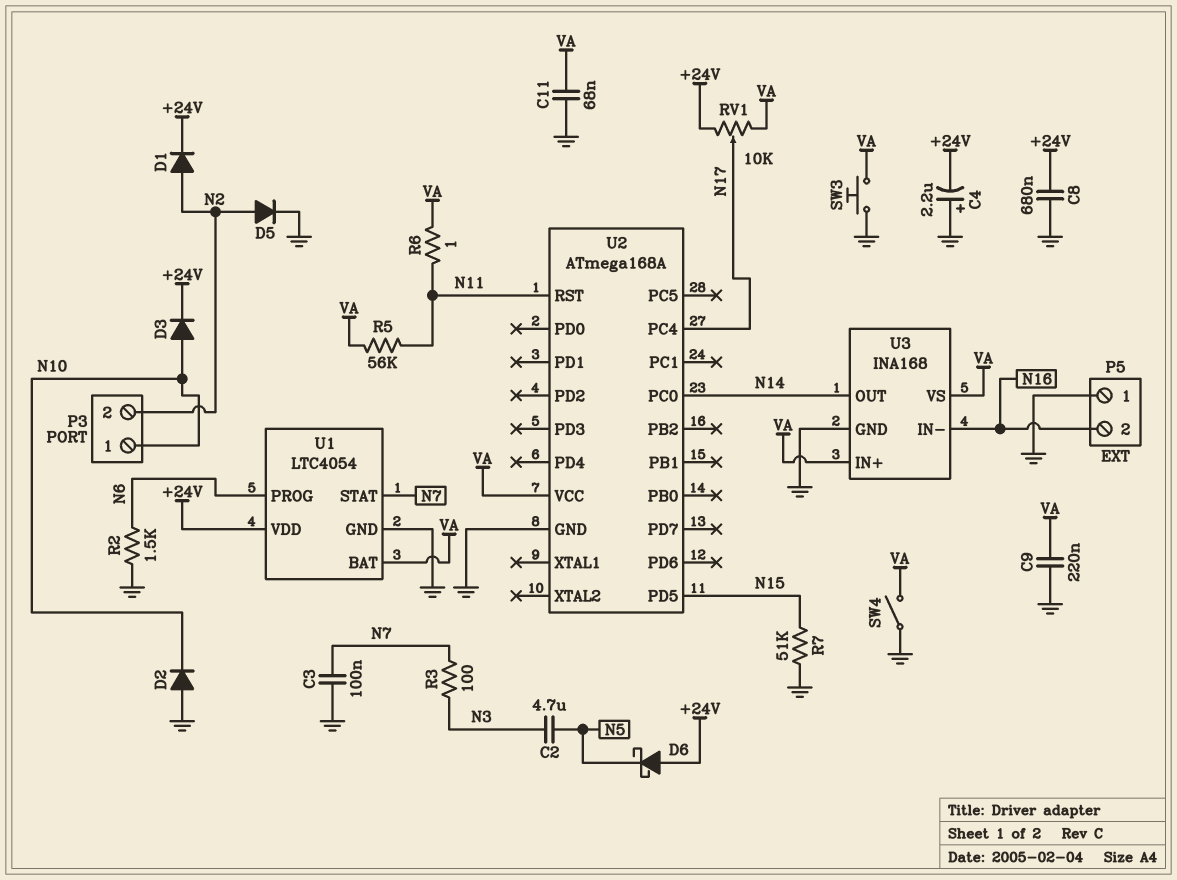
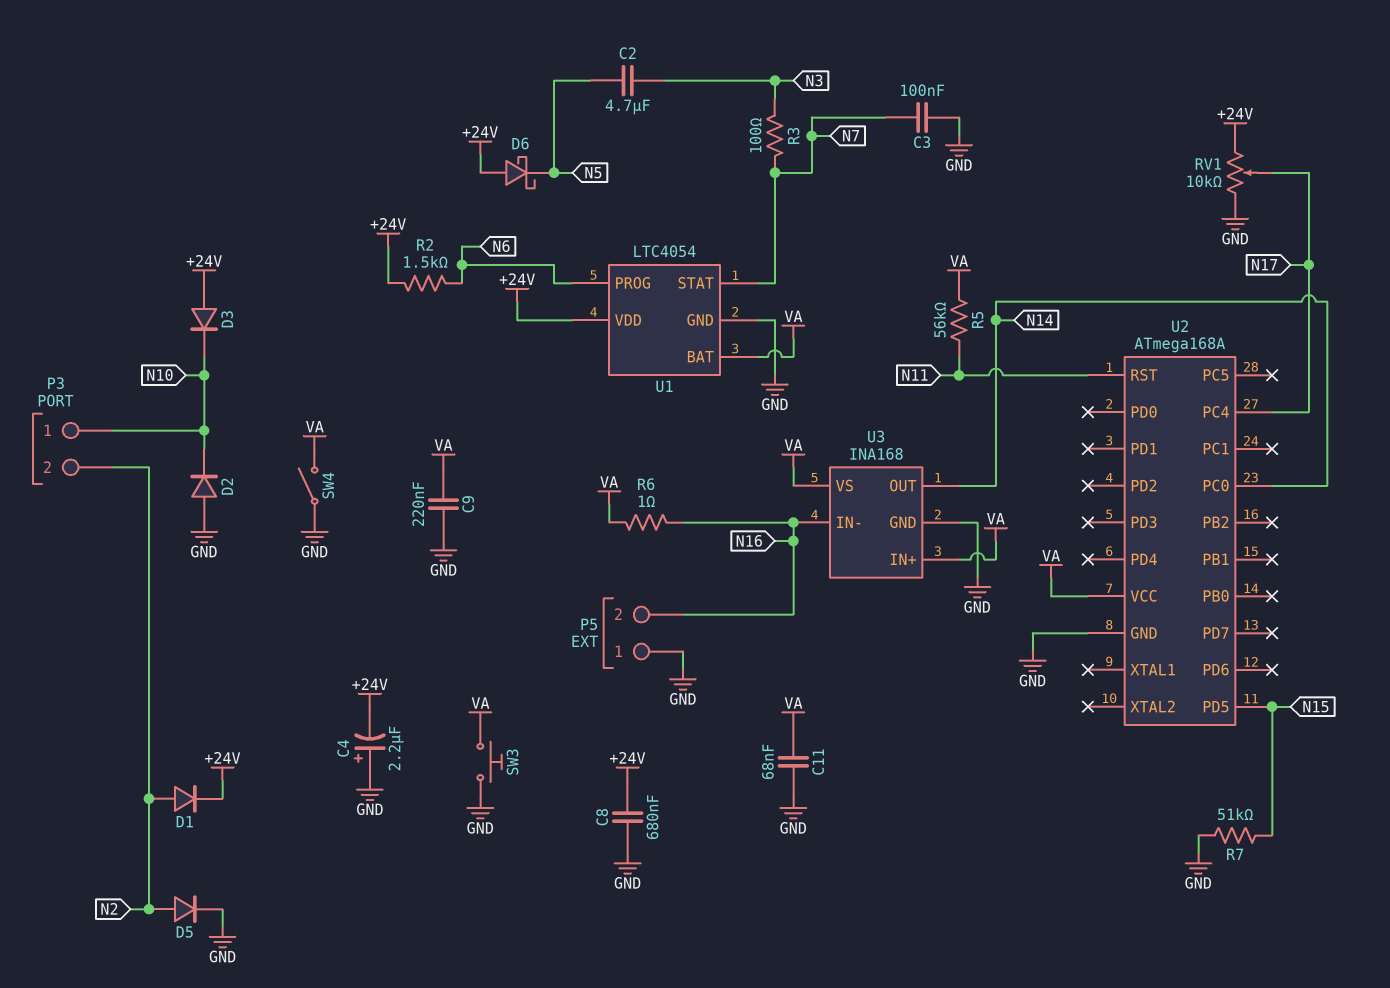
D3: diode (A N10, K +24V) -> diode (A +24V, K N10)
R2: 1.5k (GND, N6) -> 1.5k (+24V, N6)
R6: 1 (N11, VA) -> 1 (N16, VA)
RV1: 10k (+24V, VA, wiper N17) -> 10k (+24V, GND, wiper N17)

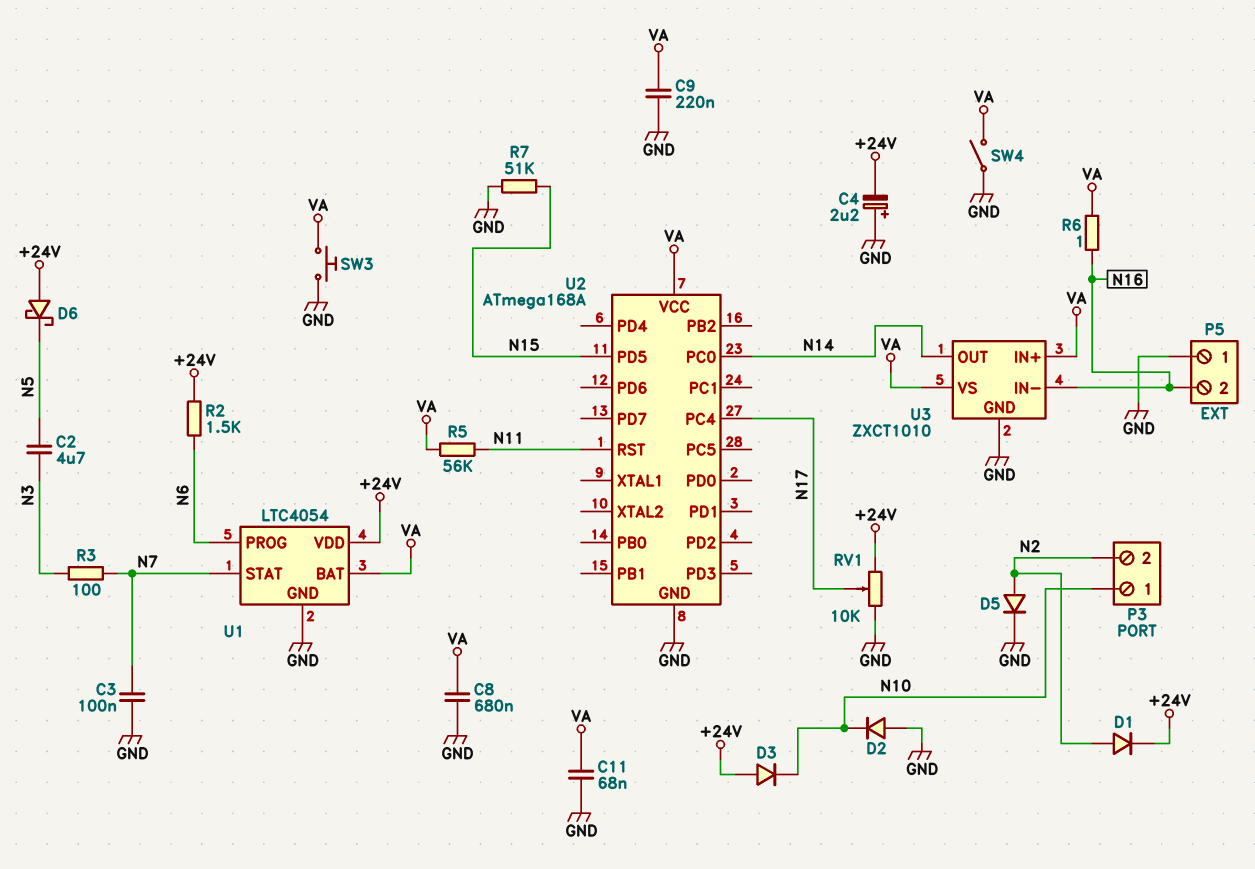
C8: 680nF (+24V, GND) -> 680nF (GND, VA)
U3: INA168 -> ZXCT1010

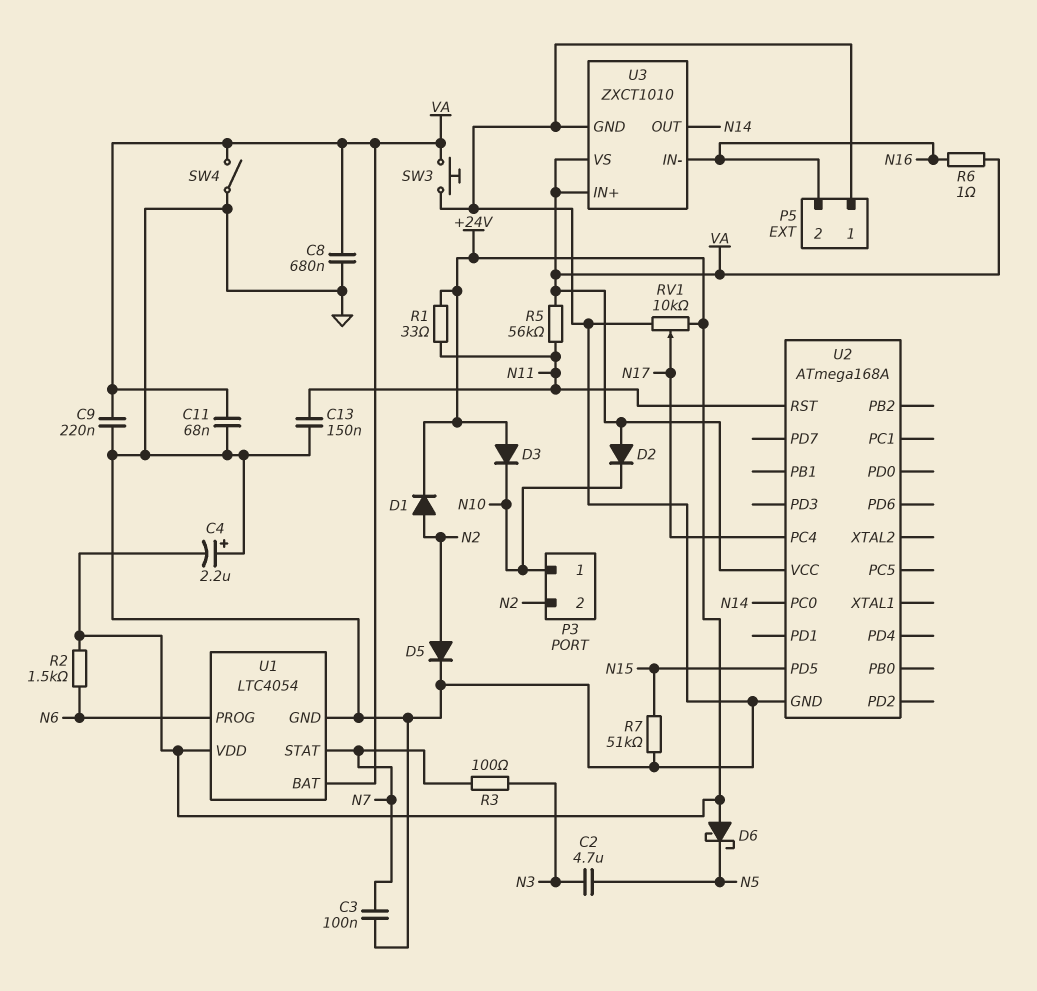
C13: none -> 150nF (GND, N11)
D2: diode (A GND, K N10) -> diode (A VA, K N10)
R1: none -> 33 (+24V, N11)

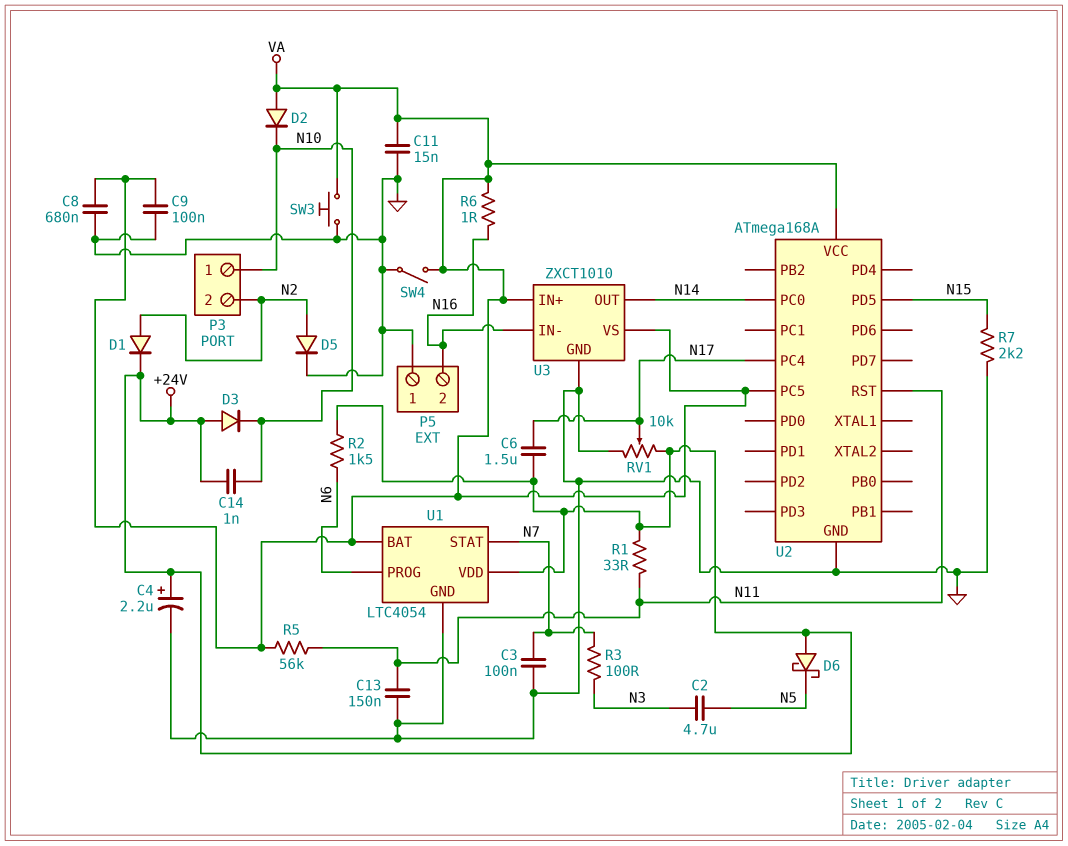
C4: 2.2uF (plus GND, minus +24V) -> 2.2uF (plus +24V, minus GND)
C6: none -> 1.5uF (+24V, N17)
C9: 220nF (GND, VA) -> 100nF (GND, VA)
C11: 68nF (GND, VA) -> 15nF (GND, VA)
C14: none -> 1nF (+24V, N10)
R7: 51k (GND, N15) -> 2.2k (GND, N15)
U2 pin PC5: none -> VA

